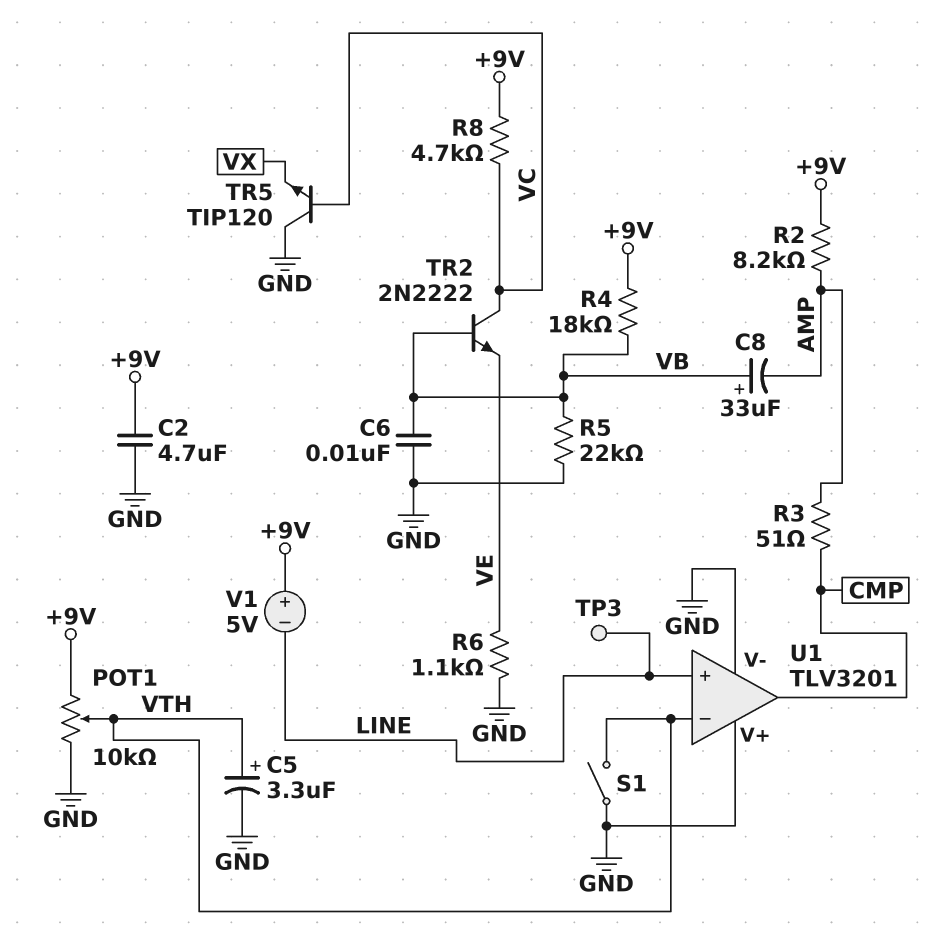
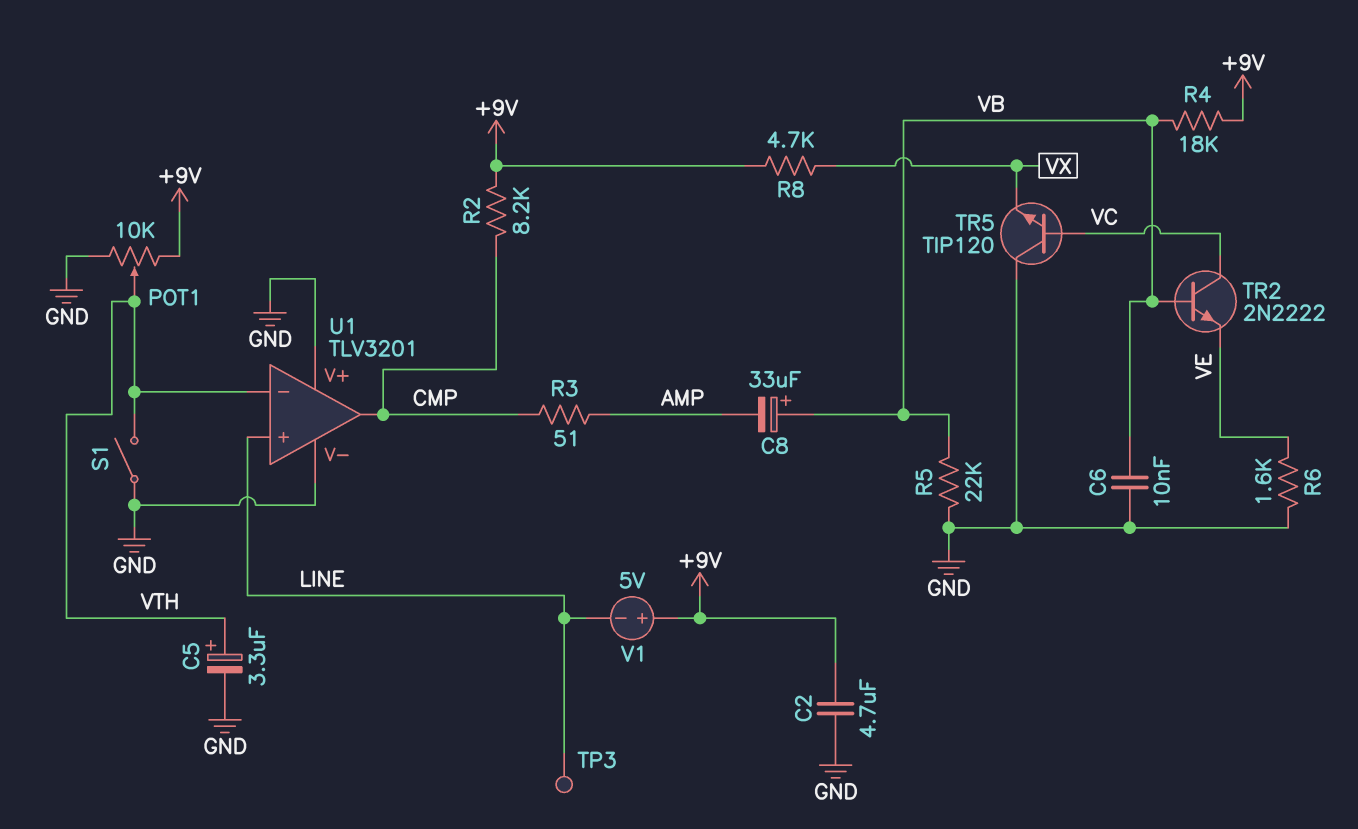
R2: 8.2k (+9V, AMP) -> 8.2k (+9V, CMP)
R6: 1.1k (GND, VE) -> 1.6k (GND, VE)
R8: 4.7k (+9V, VC) -> 4.7k (+9V, VX)

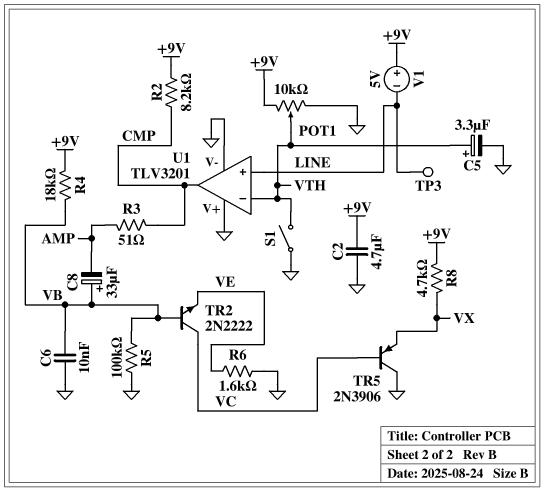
R5: 22k (GND, VB) -> 100k (GND, VB)
TR5: NPN TIP120 (B VC, C GND, E VX) -> PNP 2N3906 (B VC, C GND, E VX)

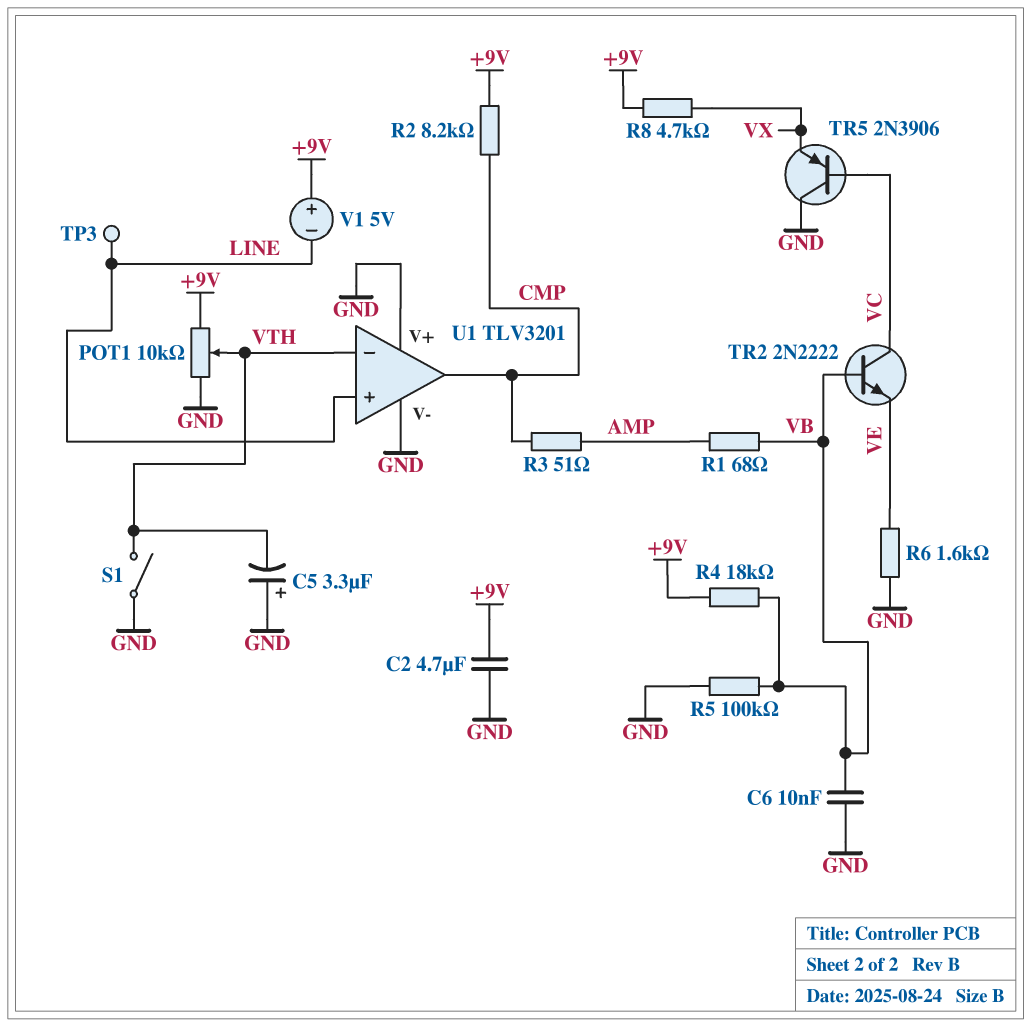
C5: 3.3uF (plus VTH, minus GND) -> 3.3uF (plus GND, minus VTH)
C8: 33uF (plus VB, minus AMP) -> none
R1: none -> 68 (AMP, VB)

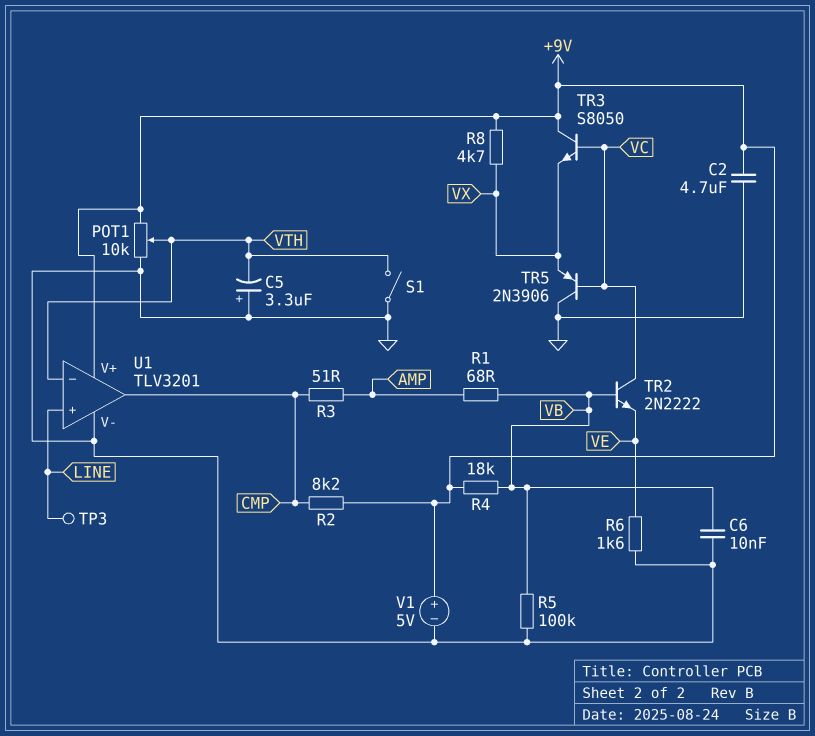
TR3: none -> NPN S8050 (B VC, C +9V, E VX)
U1 pin V+: GND -> +9V
V1: 5V (plus +9V, minus LINE) -> 5V (plus +9V, minus GND)

